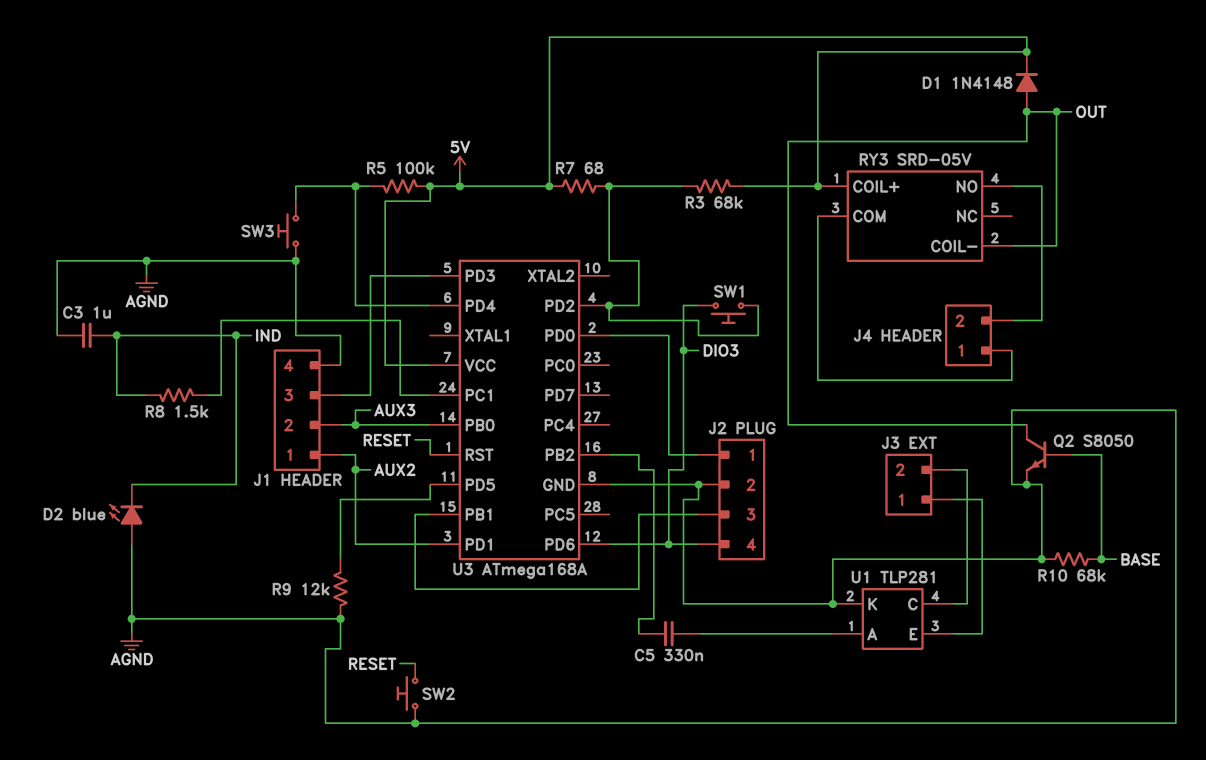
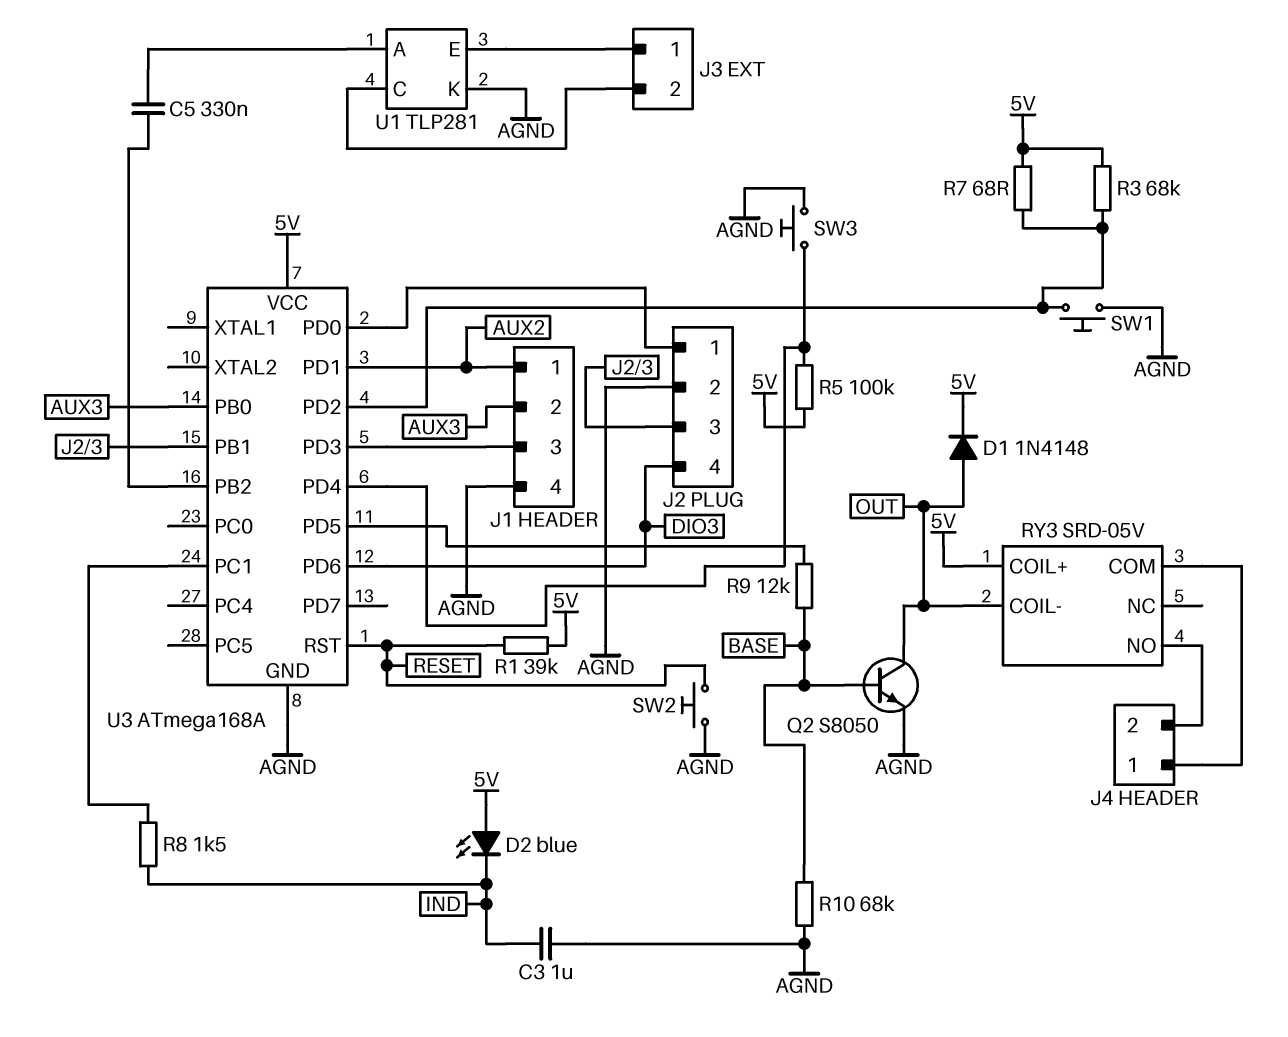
D2: LED blue (A AGND, K IND) -> LED blue (A 5V, K IND)
R1: none -> 39k (5V, RESET)
R9: 12k (AGND, U3/PD5) -> 12k (BASE, U3/PD5)
SW1: button (DIO3, U3/PD2) -> button (AGND, U3/PD2)

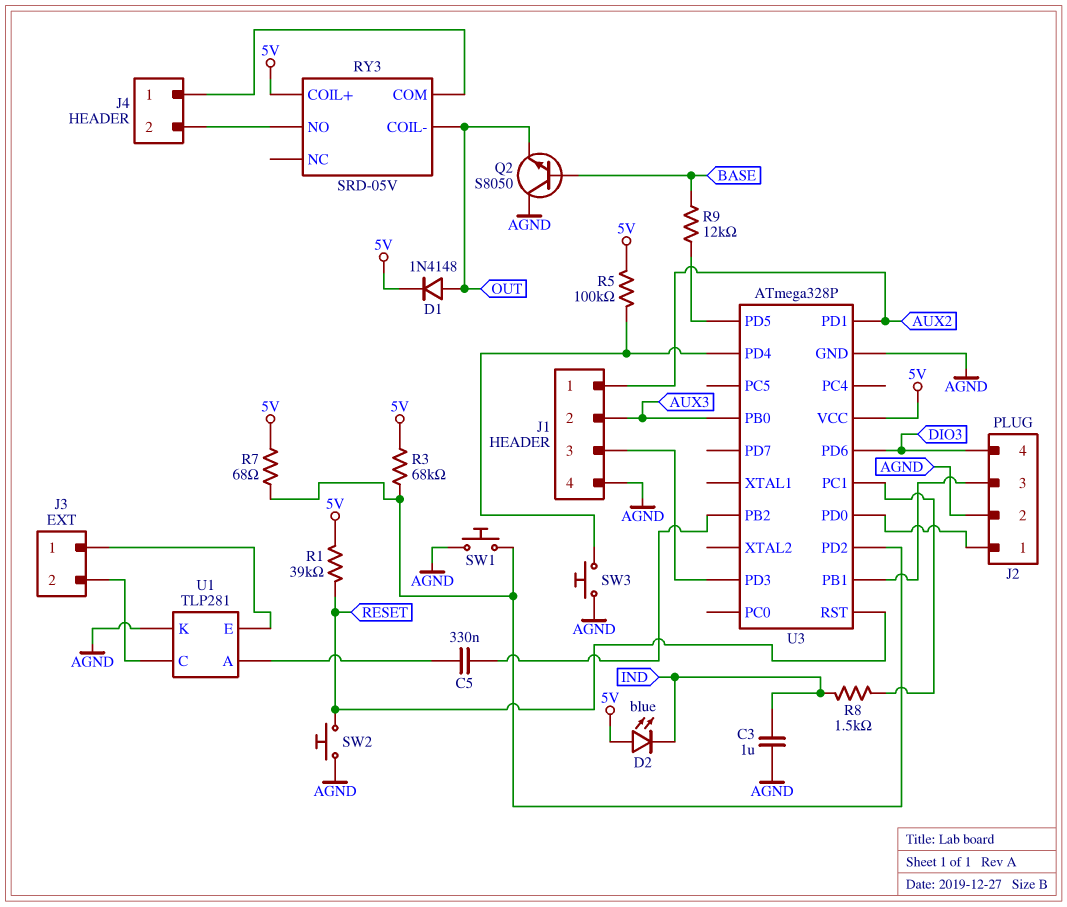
Q2: NPN S8050 (B BASE, C OUT, E AGND) -> NPN S8050 (B BASE, C AGND, E OUT)
R10: 68k (AGND, BASE) -> none
U3: ATmega168A -> ATmega328P

